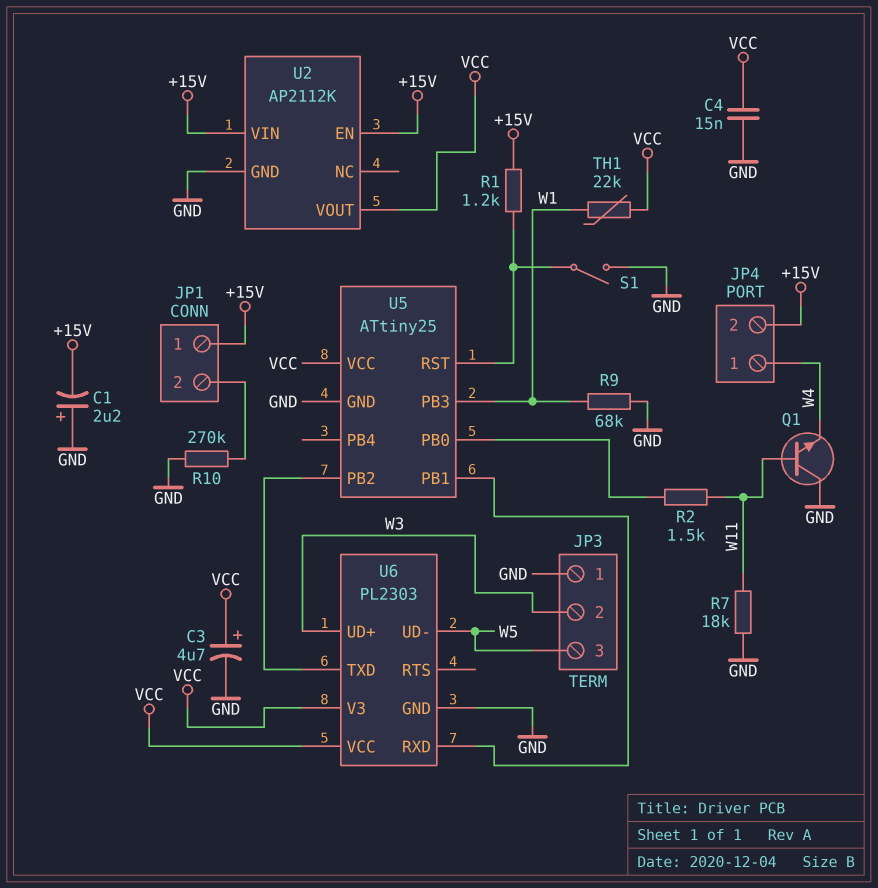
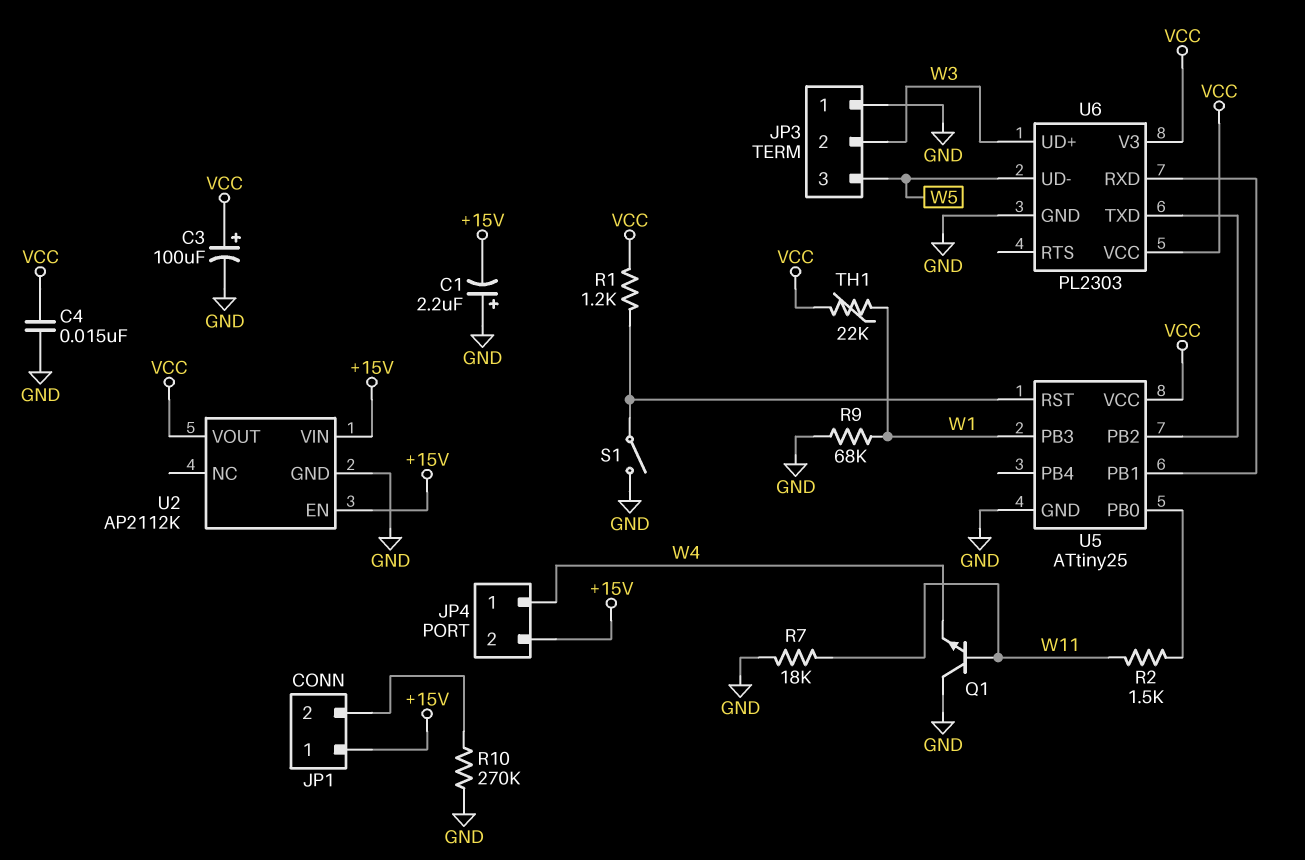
C3: 4.7uF (plus VCC, minus GND) -> 100uF (plus VCC, minus GND)
R1: 1.2k (+15V, U5/RST) -> 1.2k (U5/RST, VCC)

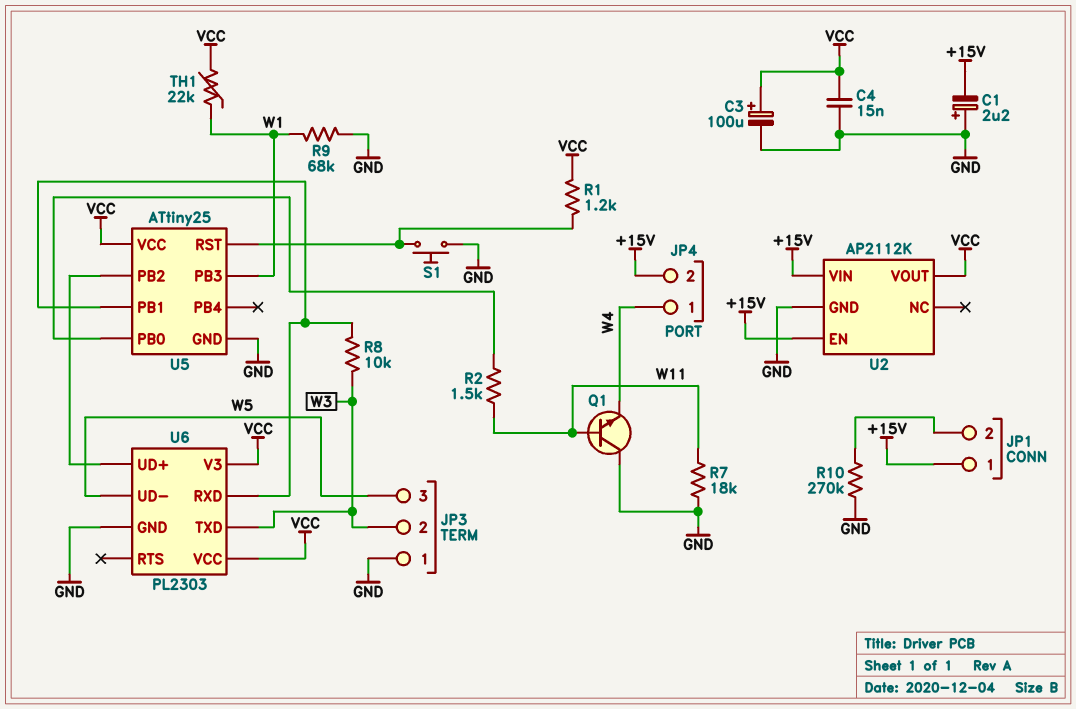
R8: none -> 10k (U5/PB1, W3)
S1: switch (GND, U5/RST) -> button (GND, U5/RST)
U6 pin TXD: U5/PB2 -> W3
U6 pin UD+: W3 -> U5/PB2

